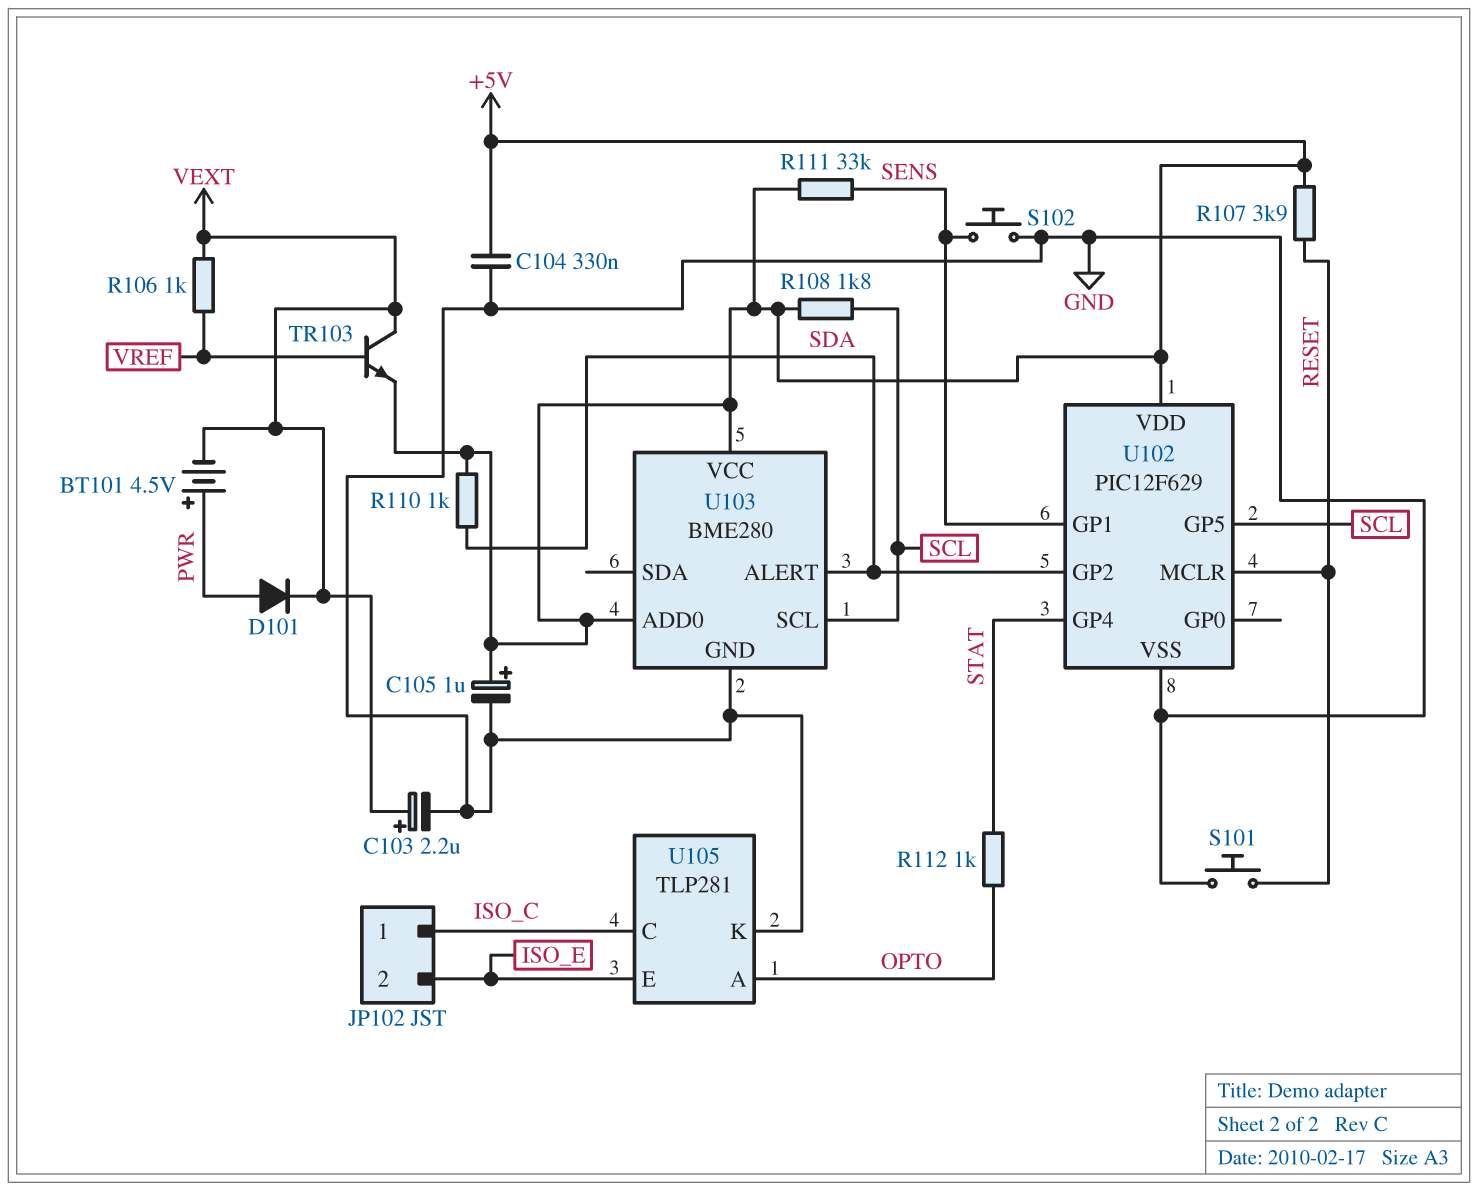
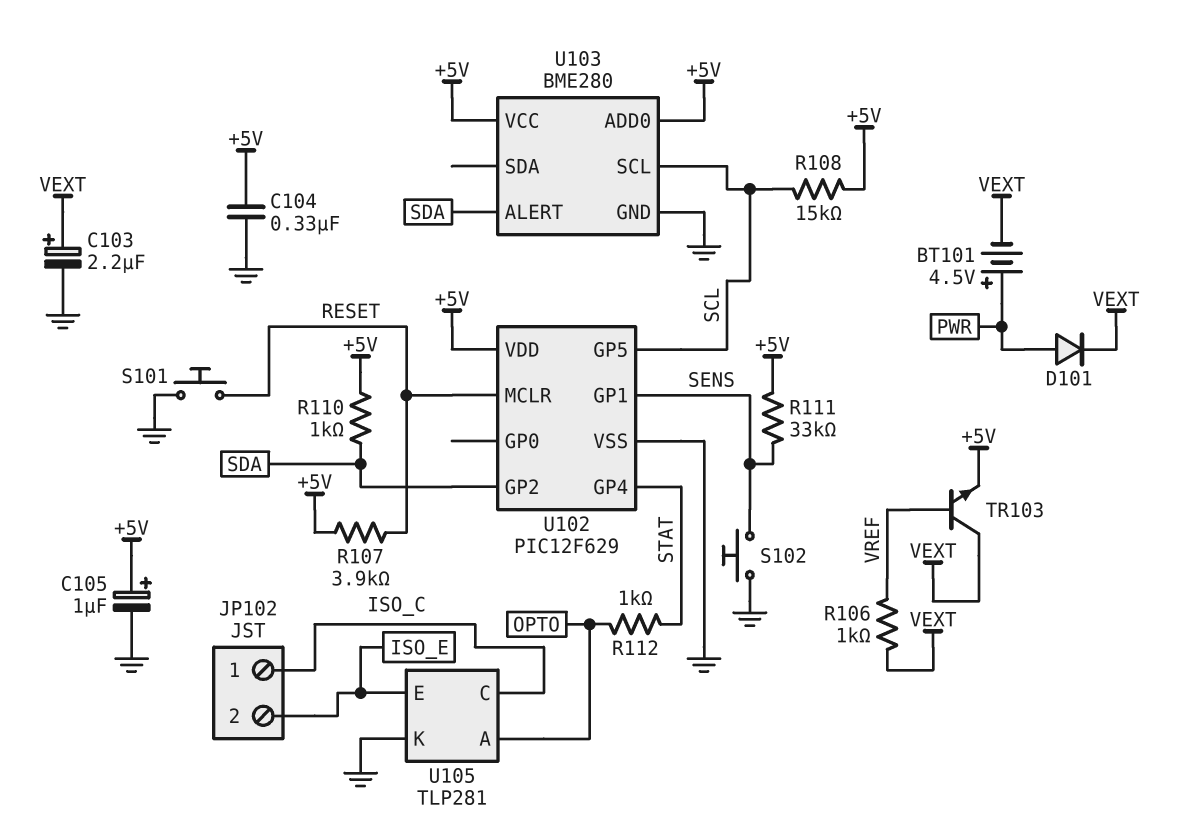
R108: 1.8k (+5V, SCL) -> 15k (+5V, SCL)

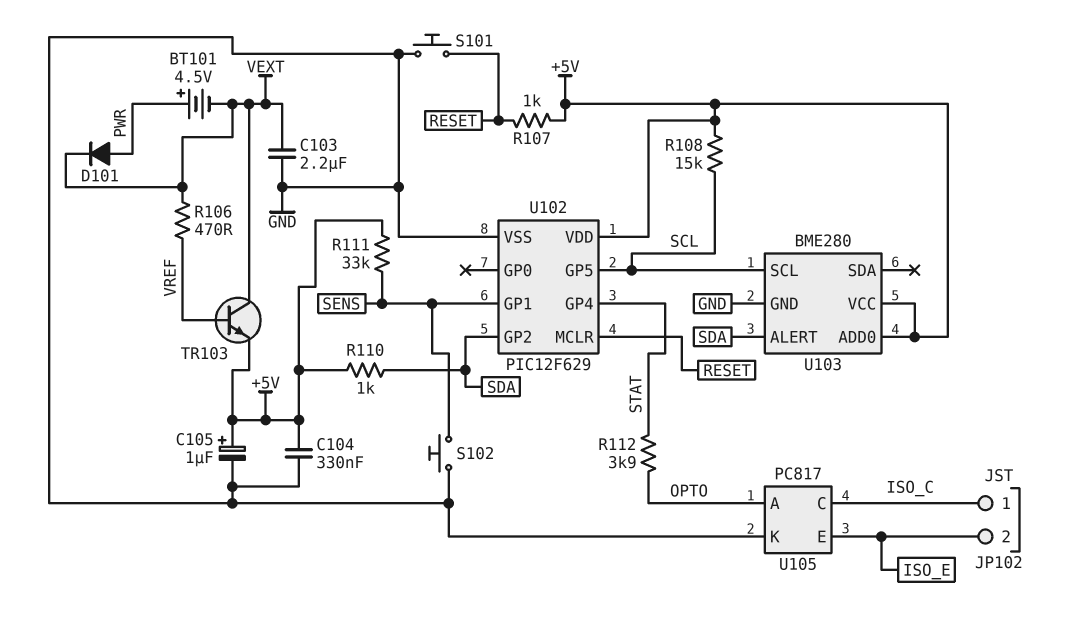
C103: 2.2uF (plus VEXT, minus GND) -> 2.2uF (GND, VEXT)
R106: 1k (VEXT, VREF) -> 470 (VEXT, VREF)
R107: 3.9k (+5V, RESET) -> 1k (+5V, RESET)
R112: 1k (OPTO, STAT) -> 3.9k (OPTO, STAT)
U105: TLP281 -> PC817

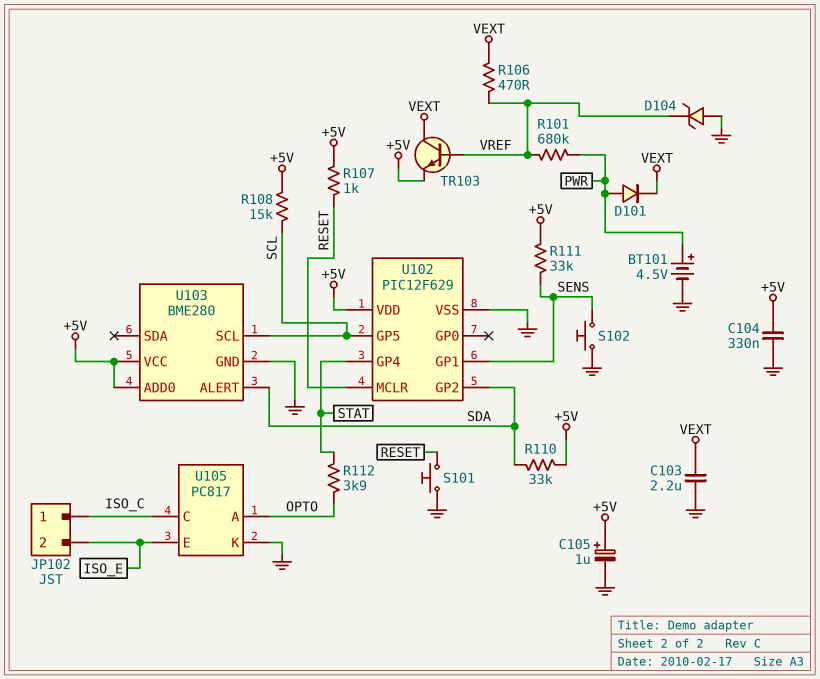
BT101: 4.5V (plus PWR, minus VEXT) -> 4.5V (plus PWR, minus GND)
D104: none -> zener (A GND, K VREF)
R101: none -> 680k (PWR, VREF)
R110: 1k (+5V, SDA) -> 33k (+5V, SDA)

